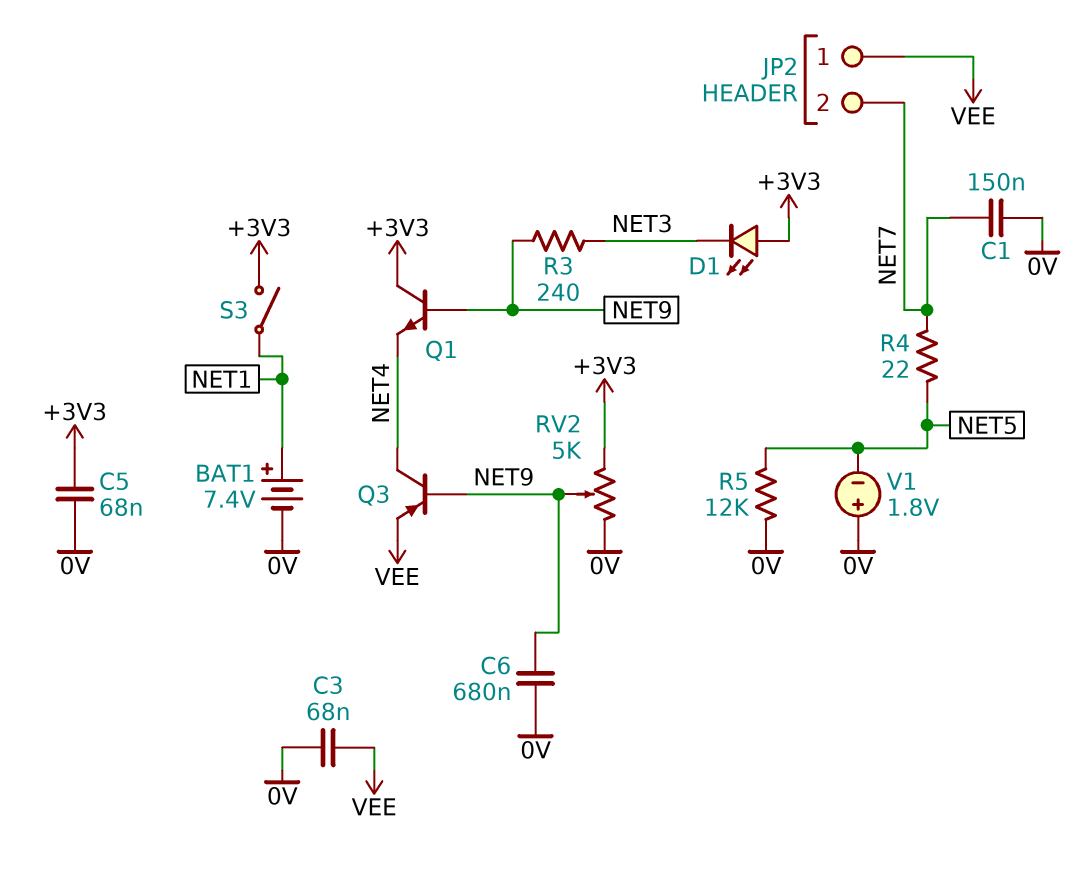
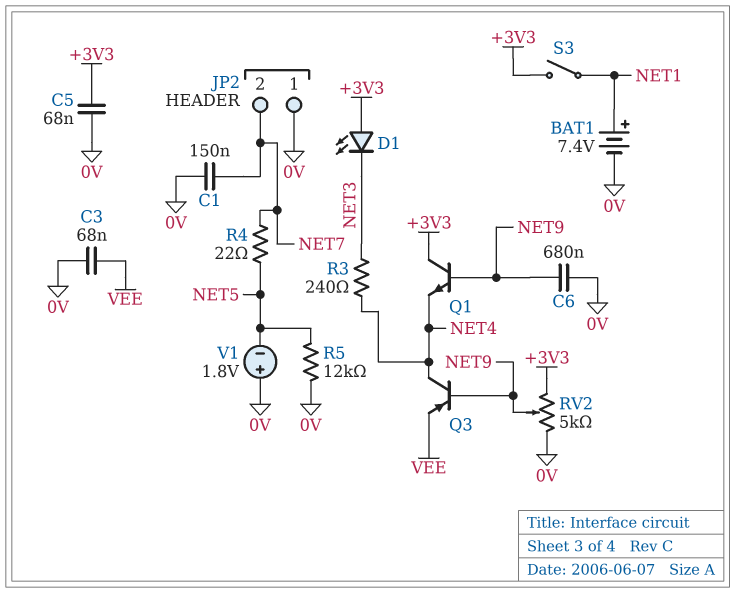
JP2 pin 1: VEE -> 0V
R3: 240 (NET3, NET9) -> 240 (NET3, NET4)

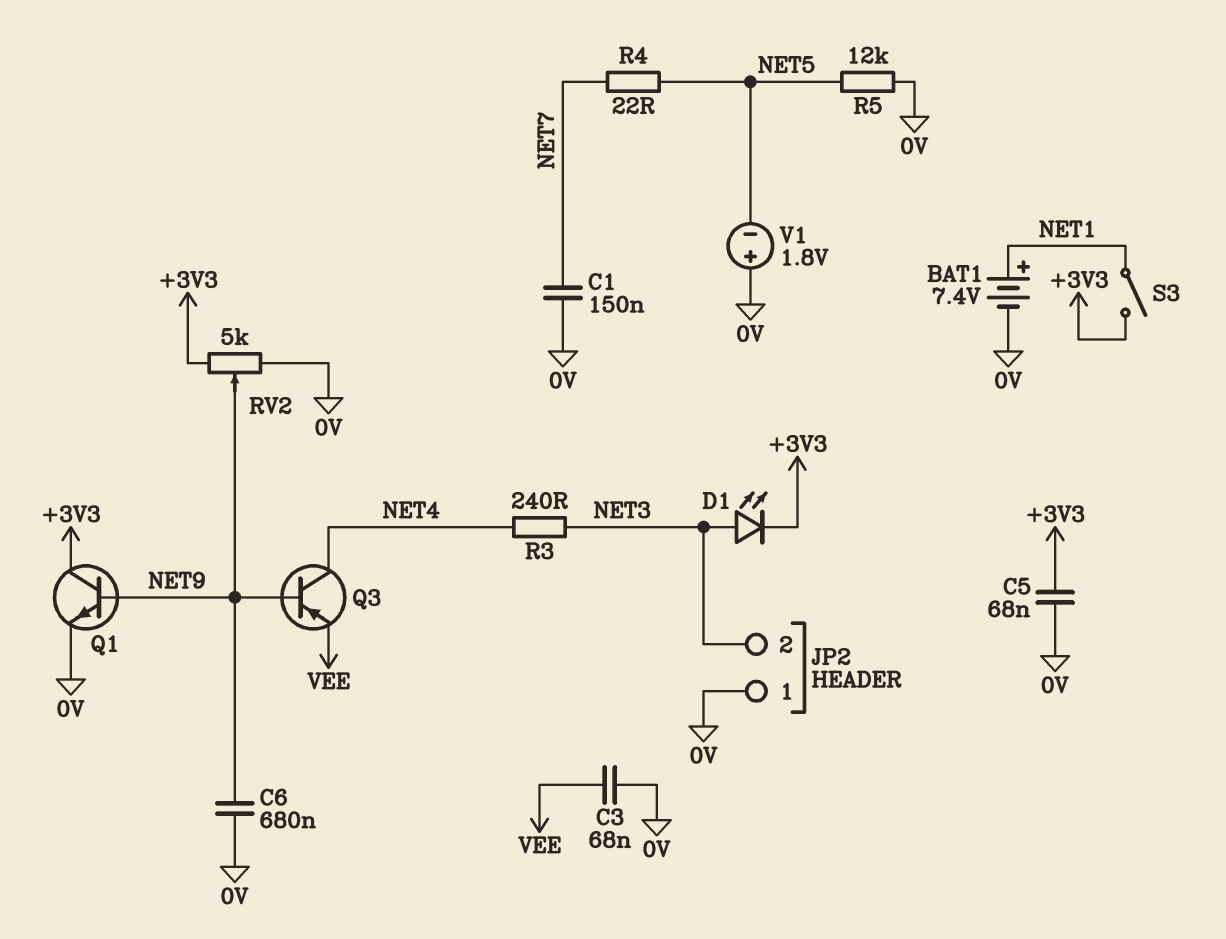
D1: LED (A +3V3, K NET3) -> LED (A NET3, K +3V3)
JP2 pin 2: NET7 -> NET3
Q1: NPN (B NET9, C +3V3, E NET4) -> NPN (B NET9, C +3V3, E 0V)

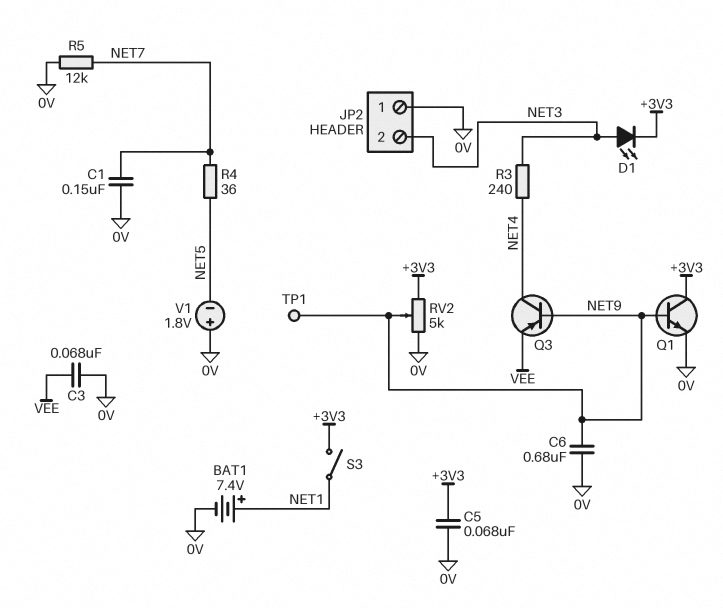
R4: 22 (NET5, NET7) -> 36 (NET5, NET7)
R5: 12k (0V, NET5) -> 12k (0V, NET7)
TP1: none -> test point (NET9)

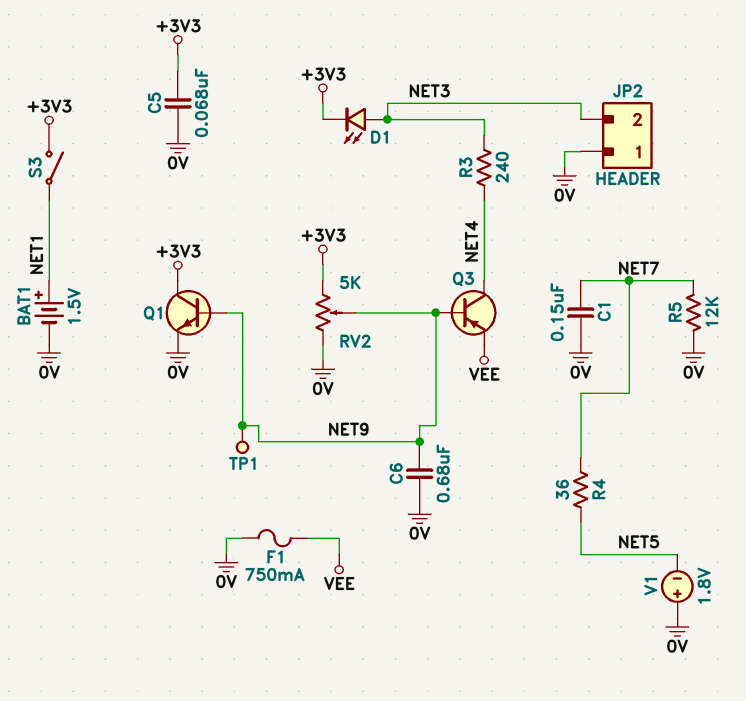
BAT1: 7.4V (plus NET1, minus 0V) -> 1.5V (plus NET1, minus 0V)
C3: 68nF (0V, VEE) -> none
F1: none -> 750mA (0V, VEE)

